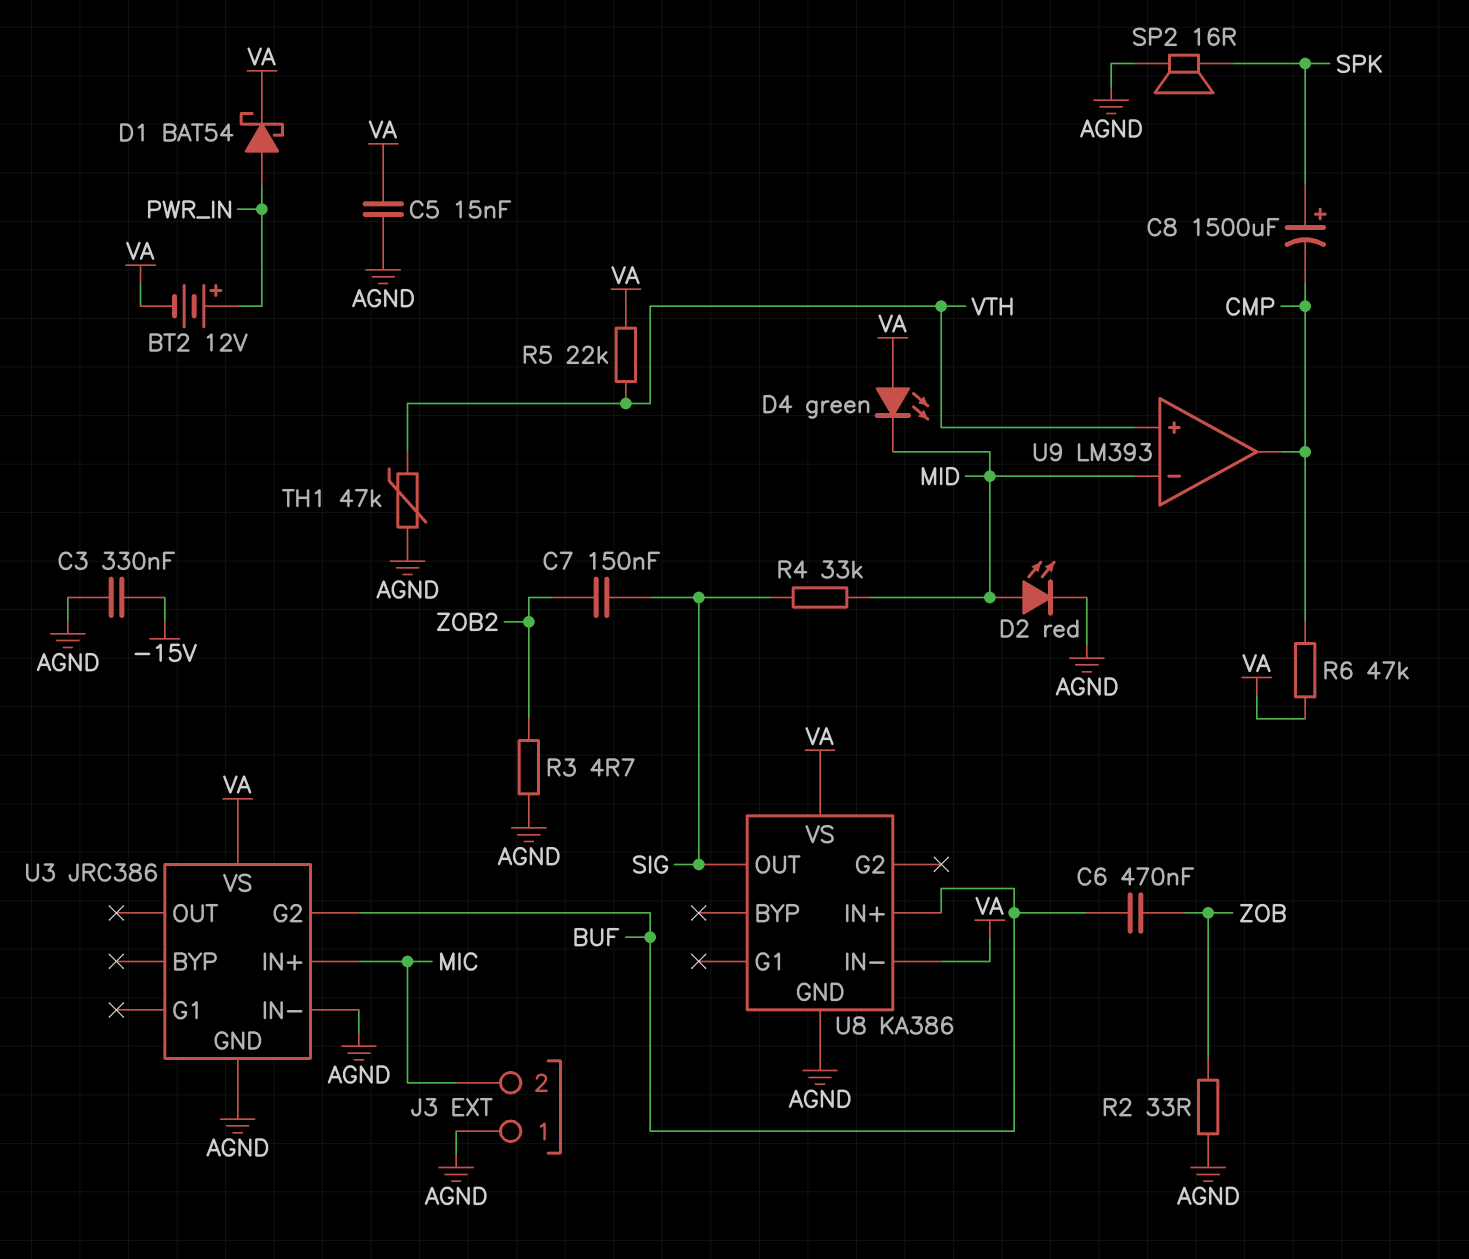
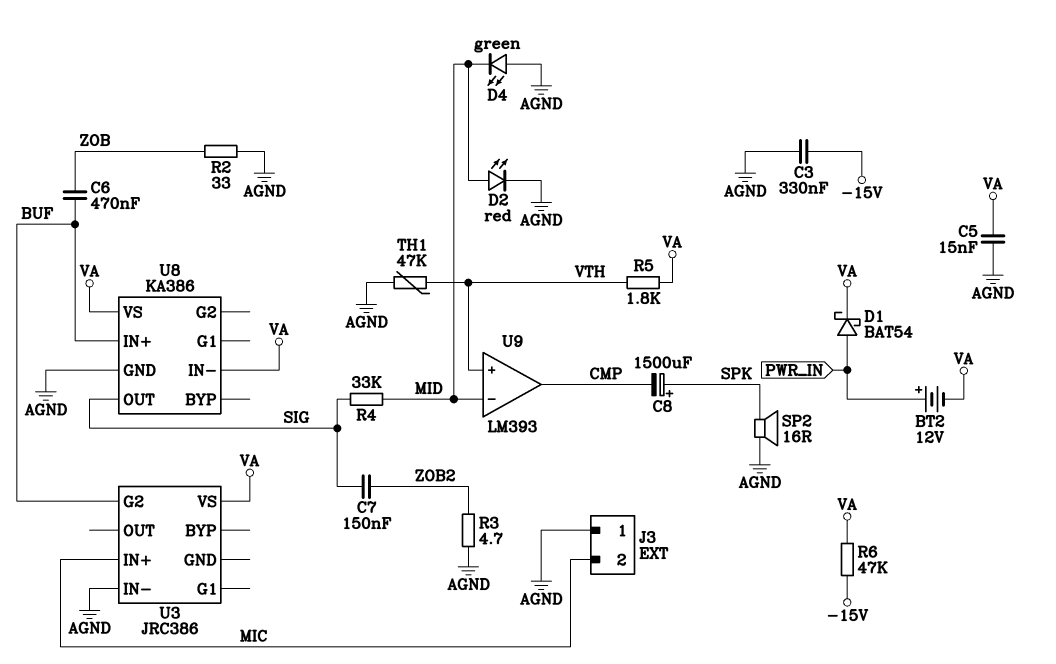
D4: LED green (A VA, K MID) -> LED green (A AGND, K MID)
R5: 22k (VA, VTH) -> 1.8k (VA, VTH)
R6: 47k (CMP, VA) -> 47k (-15V, VA)
U3 pin GND: AGND -> none

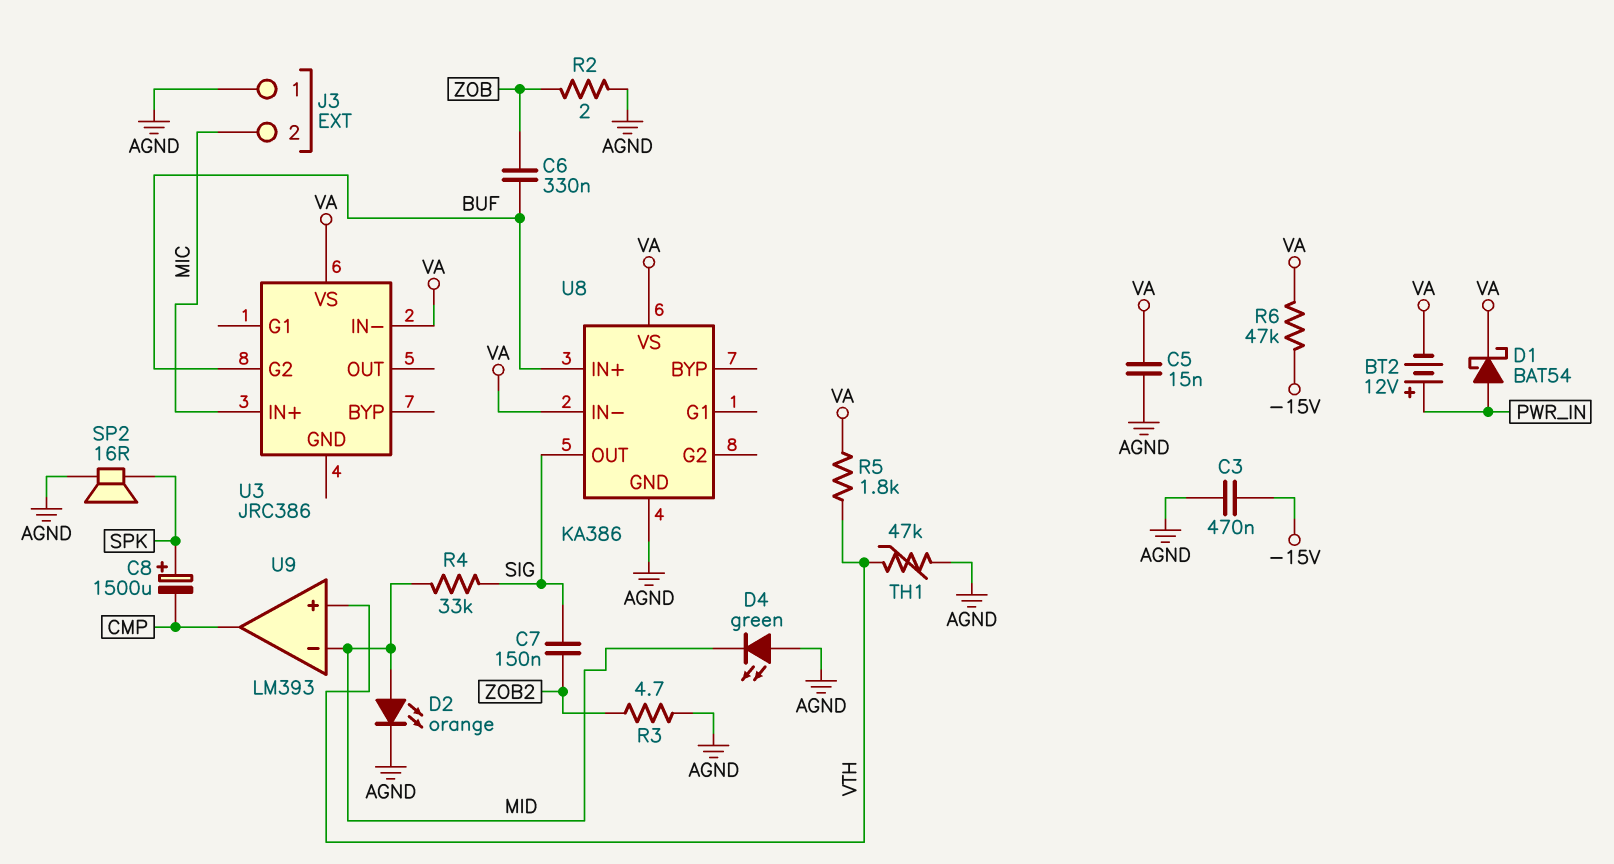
C3: 330nF (-15V, AGND) -> 470nF (-15V, AGND)
C6: 470nF (BUF, ZOB) -> 330nF (BUF, ZOB)
D2: LED red (A MID, K AGND) -> LED orange (A MID, K AGND)
R2: 33 (AGND, ZOB) -> 2 (AGND, ZOB)
U3 pin IN-: AGND -> VA

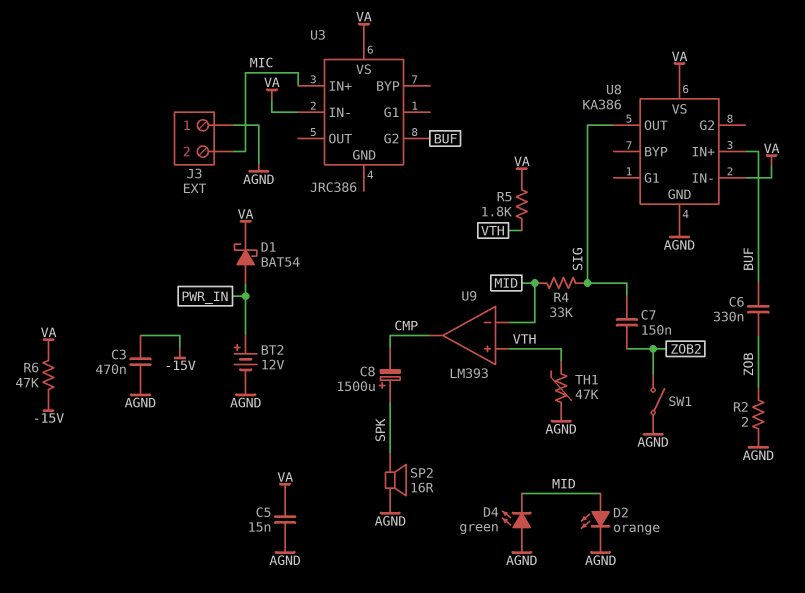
BT2: 12V (plus PWR_IN, minus VA) -> 12V (plus PWR_IN, minus AGND)
R3: 4.7 (AGND, ZOB2) -> none
SW1: none -> switch (AGND, ZOB2)

